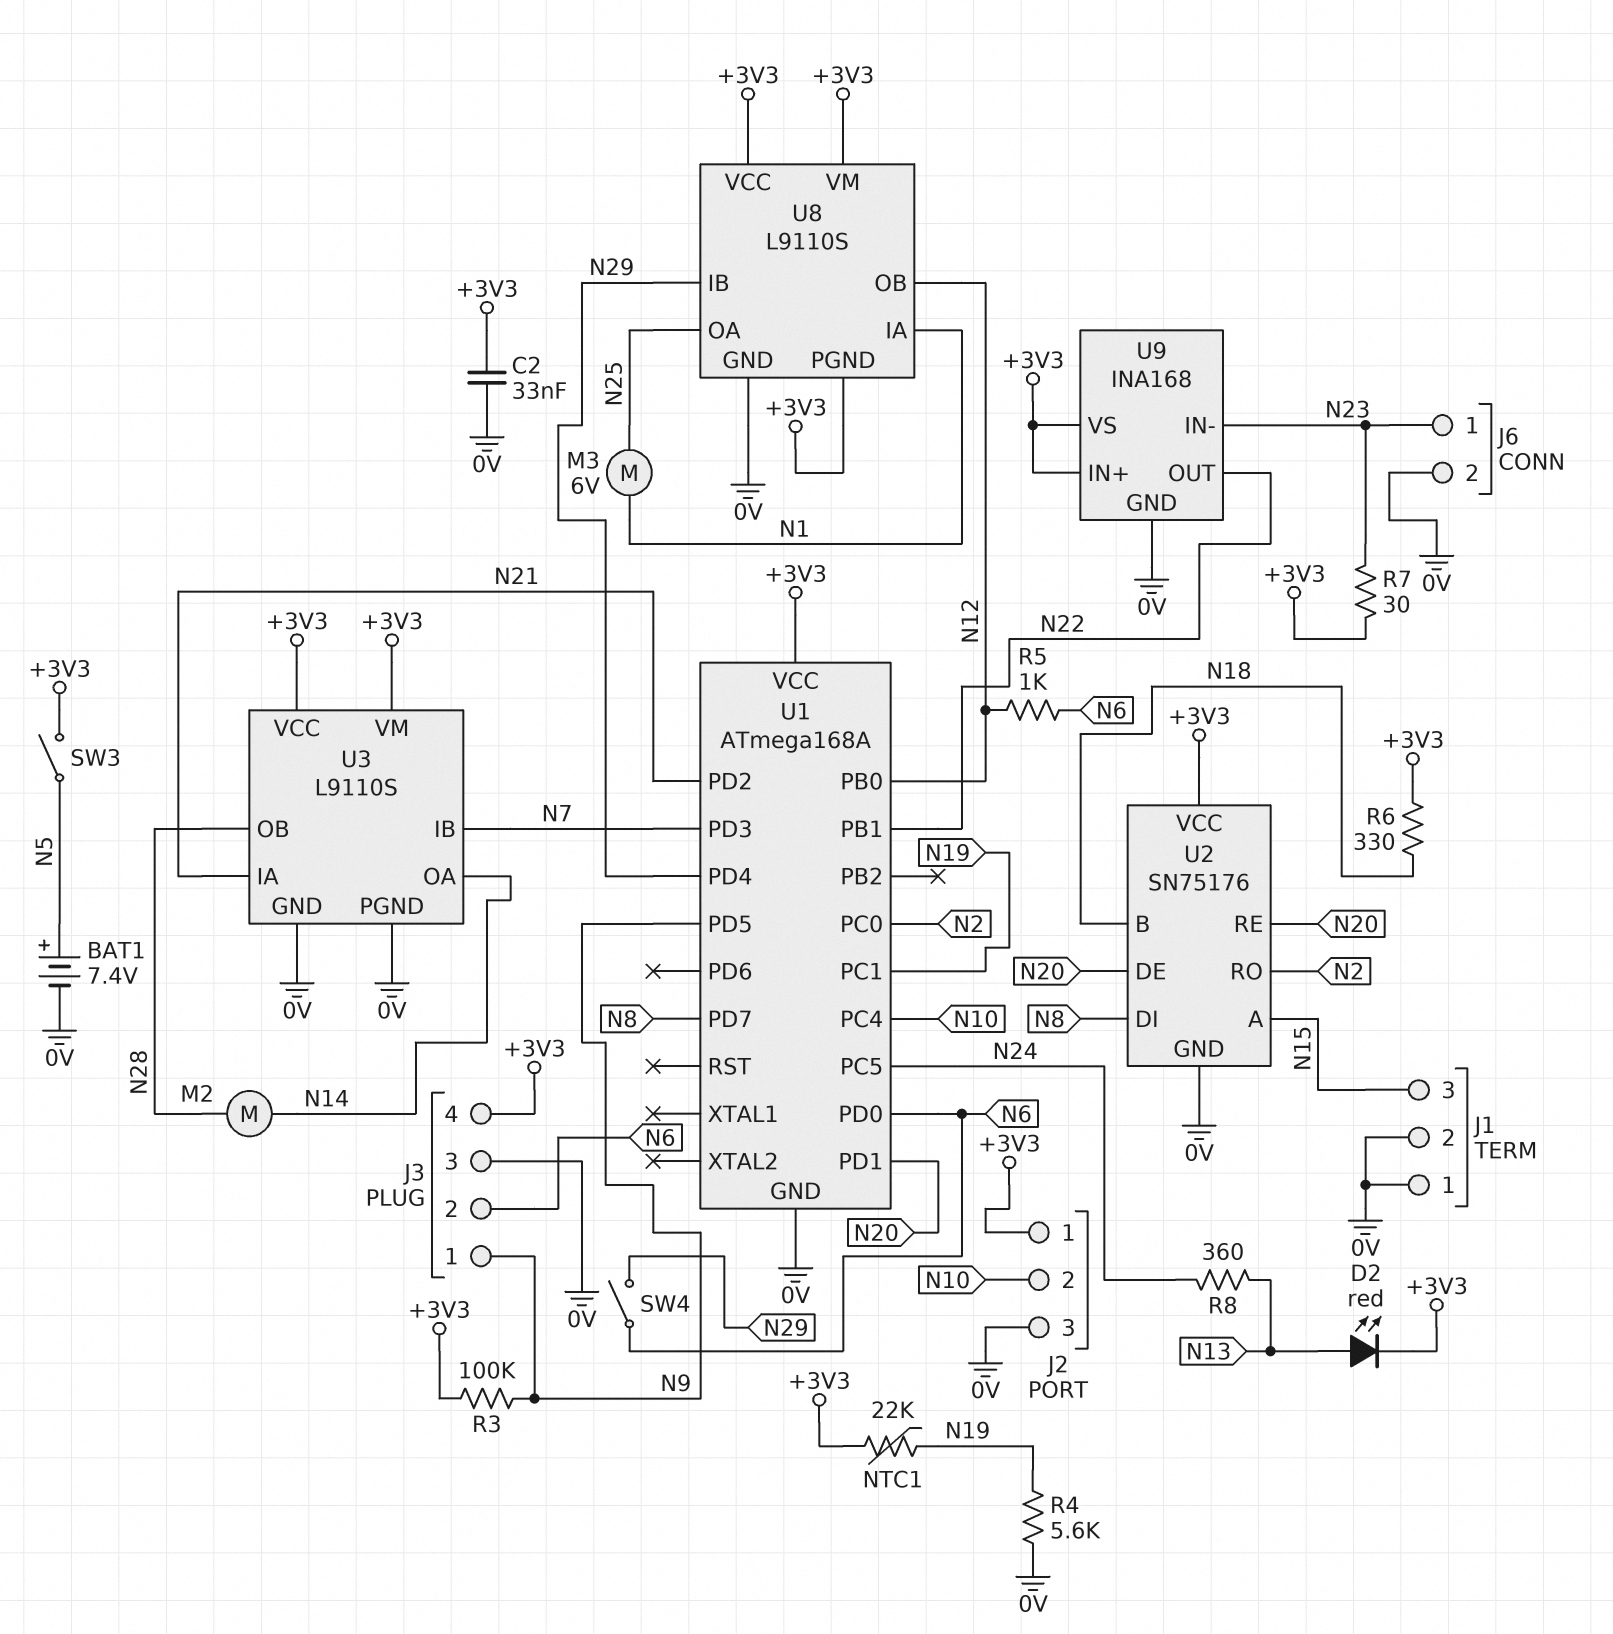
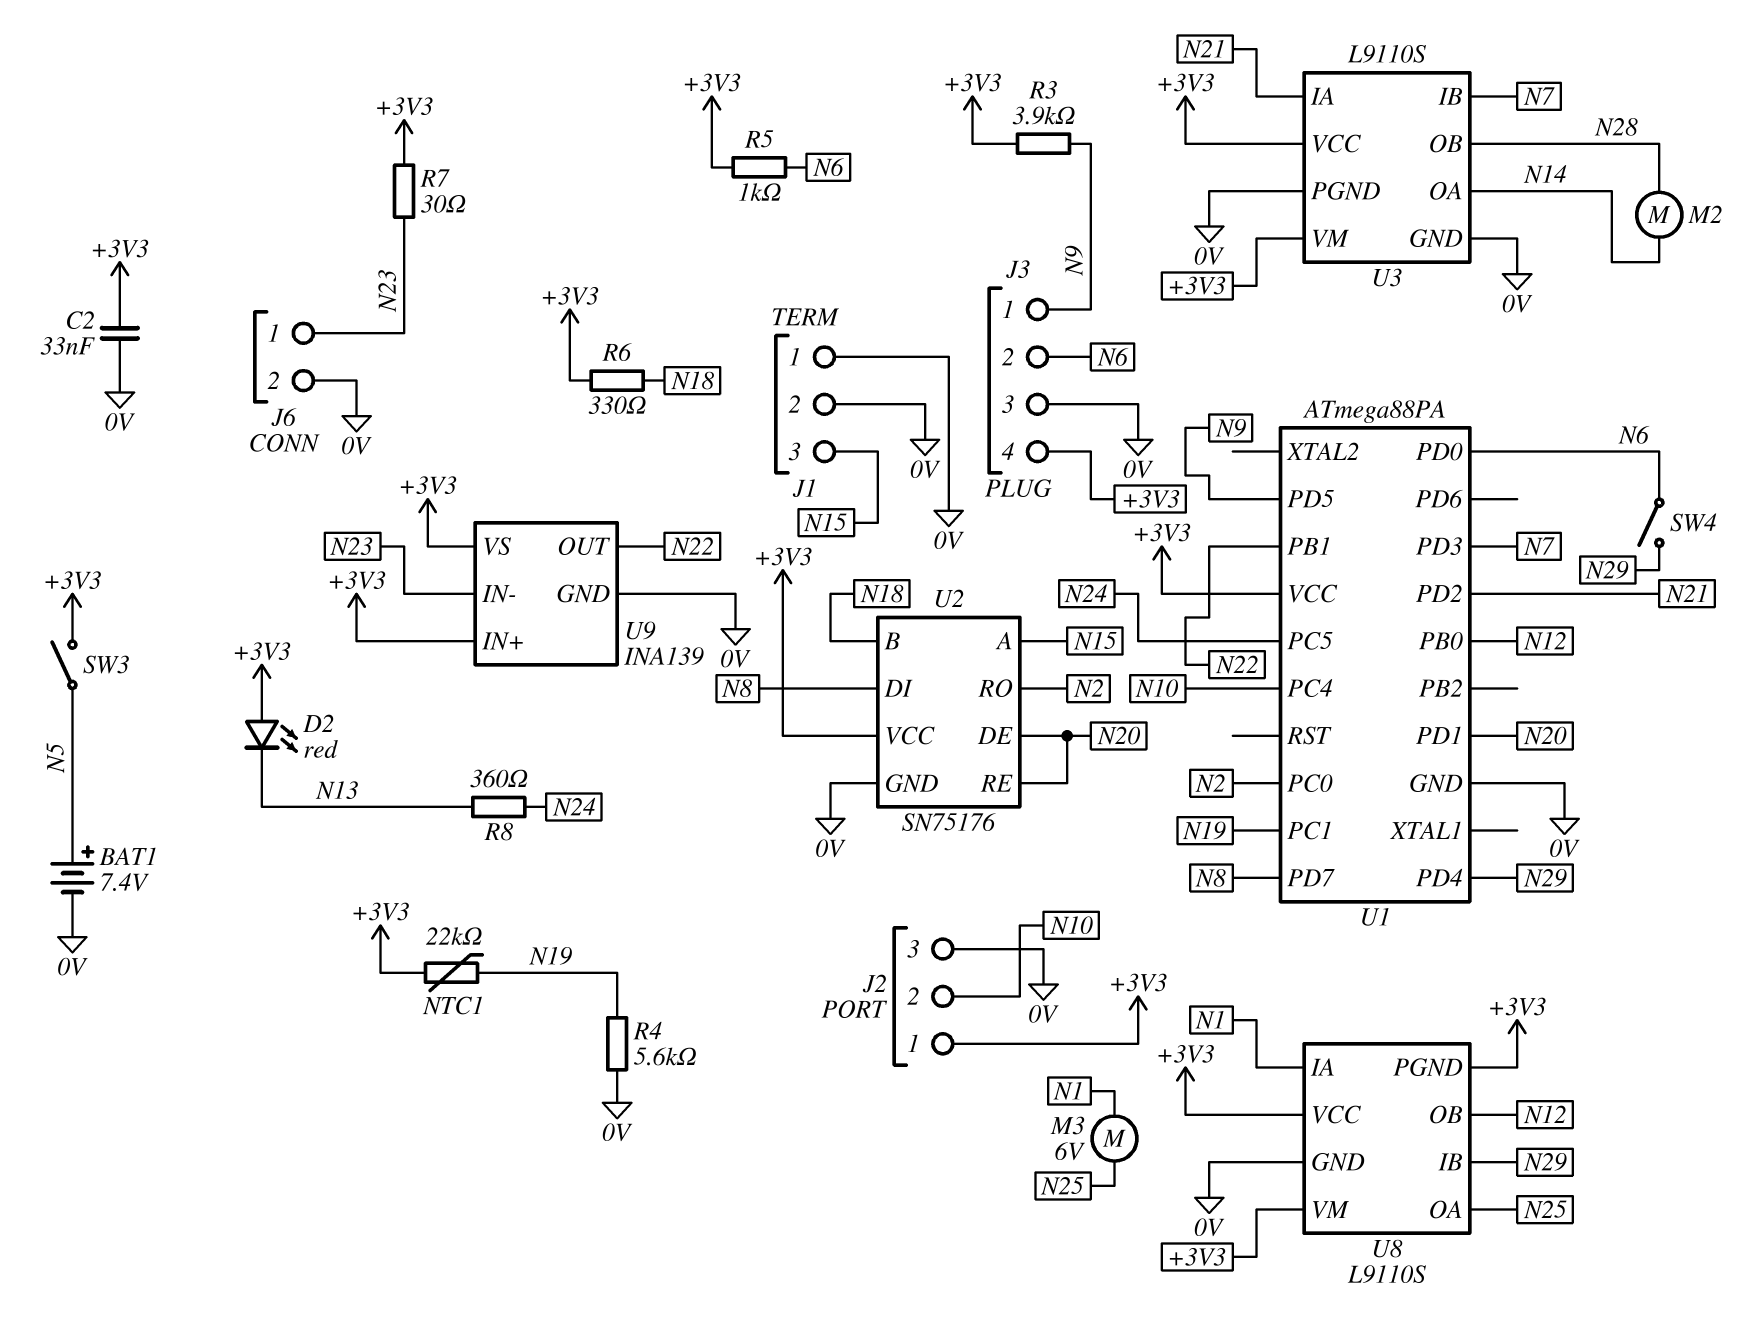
D2: LED red (A N13, K +3V3) -> LED red (A +3V3, K N13)
R3: 100k (+3V3, N9) -> 3.9k (+3V3, N9)
R5: 1k (N6, N12) -> 1k (+3V3, N6)
U1: ATmega168A -> ATmega88PA
U9: INA168 -> INA139

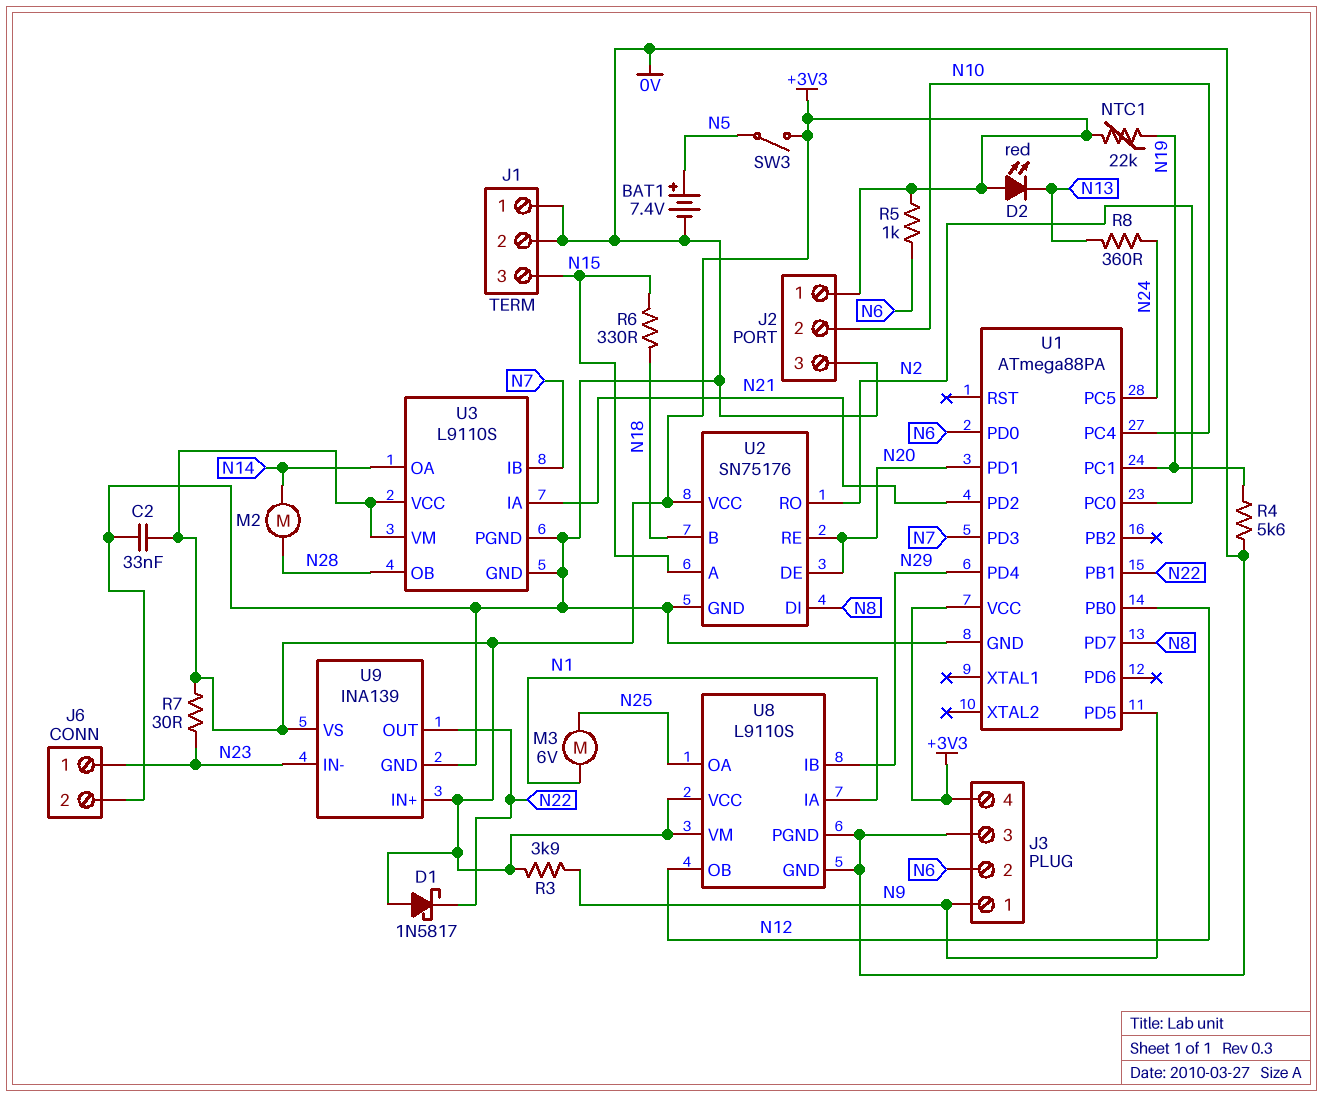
D1: none -> schottky 1N5817 (A +3V3, K N22)
R6: 330 (+3V3, N18) -> 330 (N15, N18)
SW4: switch (N6, N29) -> none
U8 pin PGND: +3V3 -> 0V

